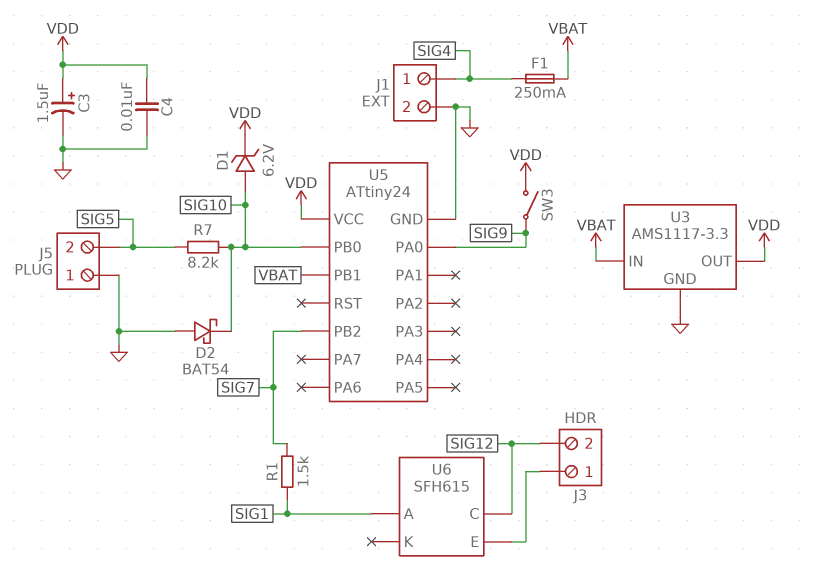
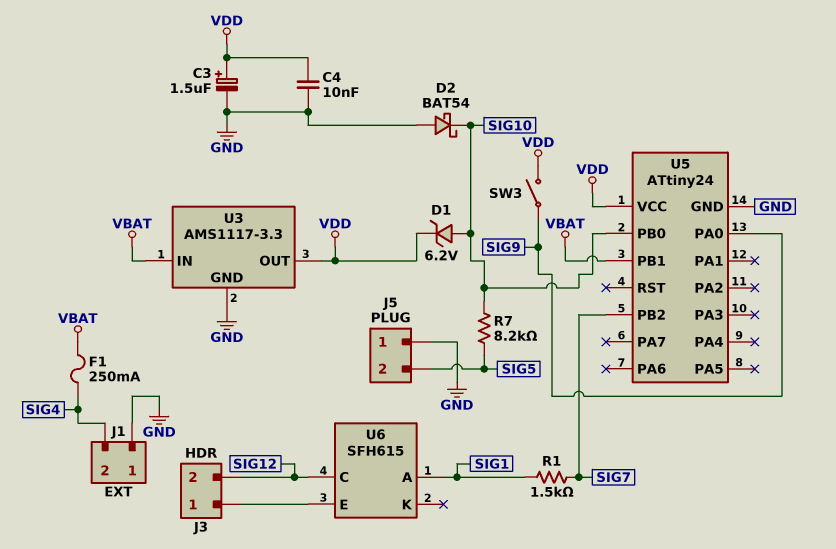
J1 pin 1: SIG4 -> GND
J1 pin 2: GND -> SIG4

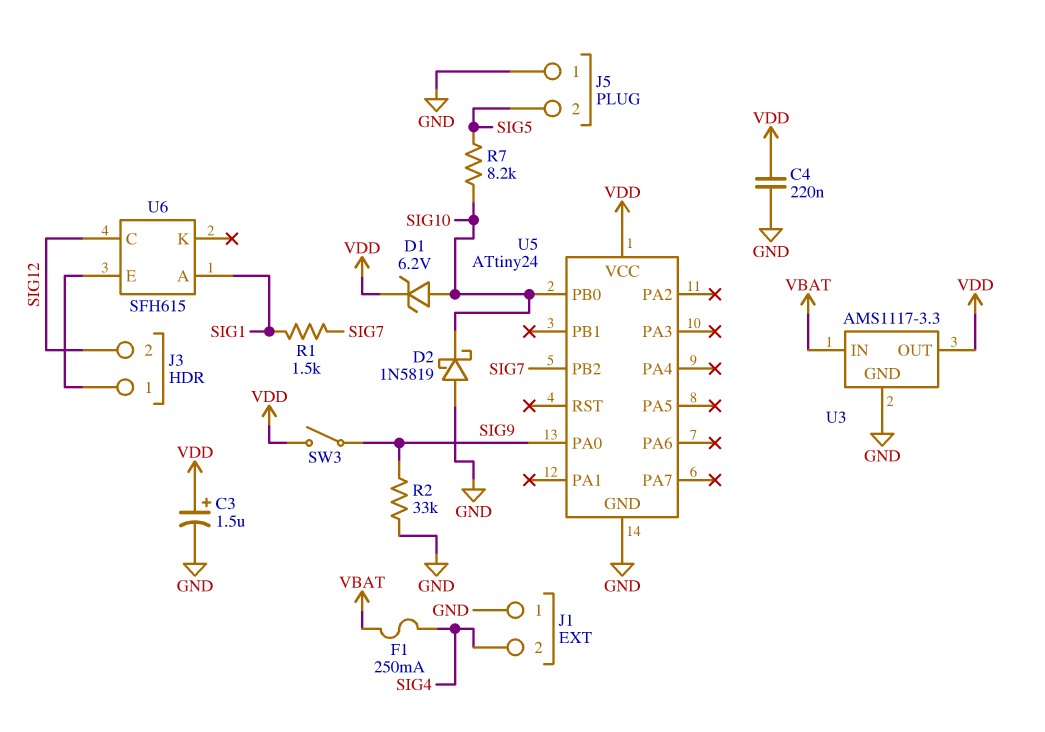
C4: 10nF (GND, VDD) -> 220nF (GND, VDD)
D2: schottky BAT54 (A GND, K SIG10) -> schottky 1N5819 (A GND, K SIG10)
R2: none -> 33k (GND, SIG9)
U5 pin PB1: VBAT -> none

